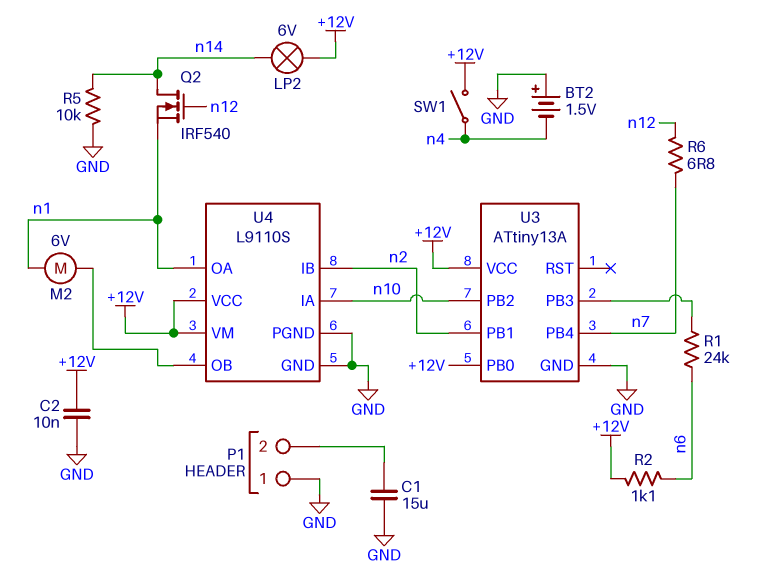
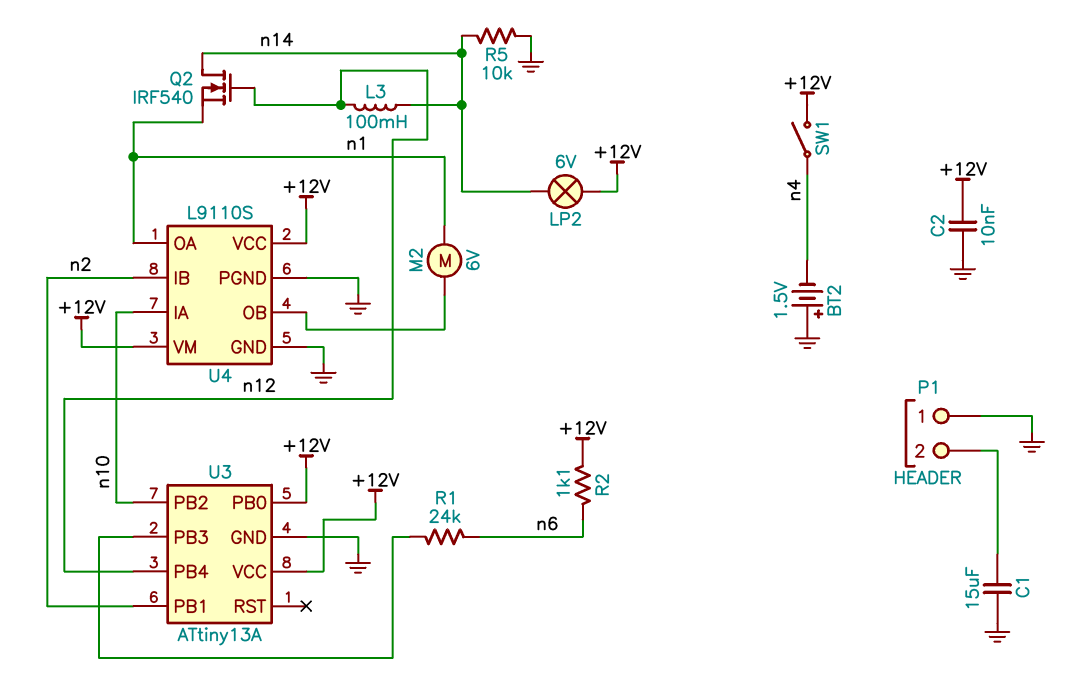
L3: none -> 100mH (n12, n14)
R6: 6.8 (n7, n12) -> none
U3 pin PB4: n7 -> n12

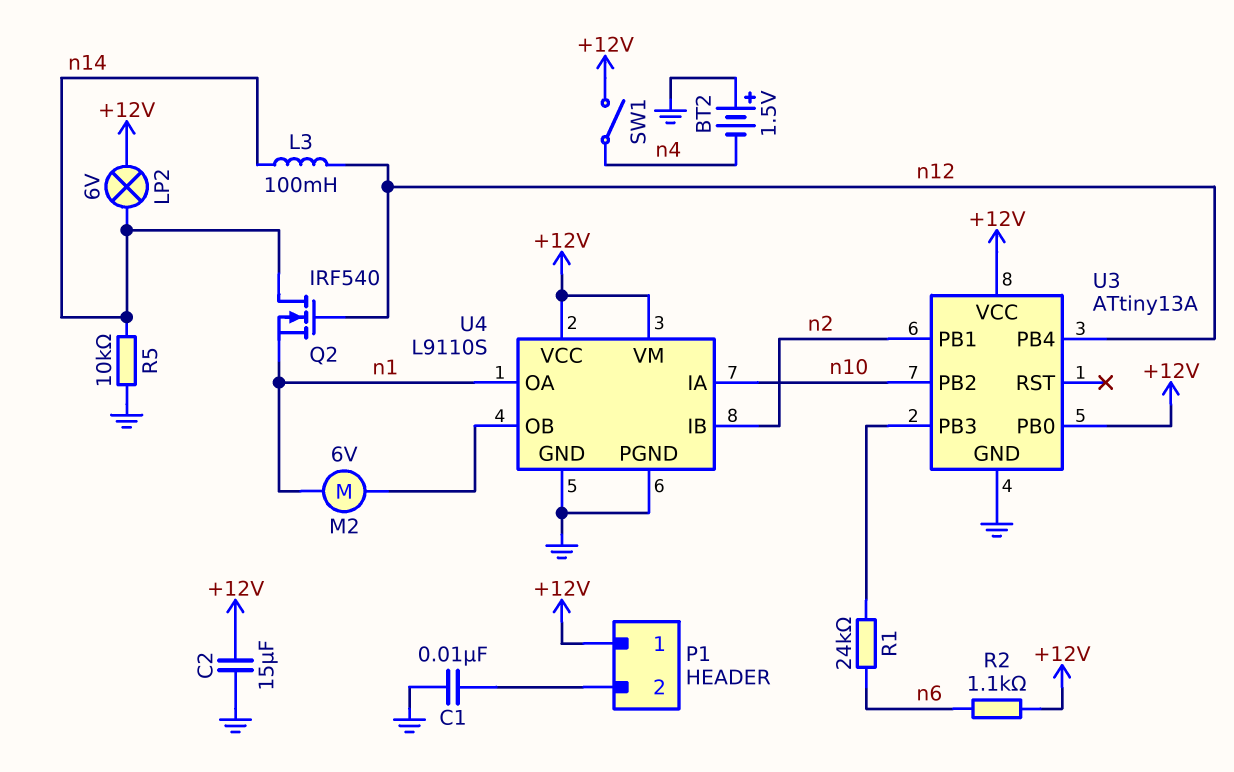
C1: 15uF (GND, P1/2) -> 10nF (GND, P1/2)
C2: 10nF (+12V, GND) -> 15uF (+12V, GND)
P1 pin 1: GND -> +12V

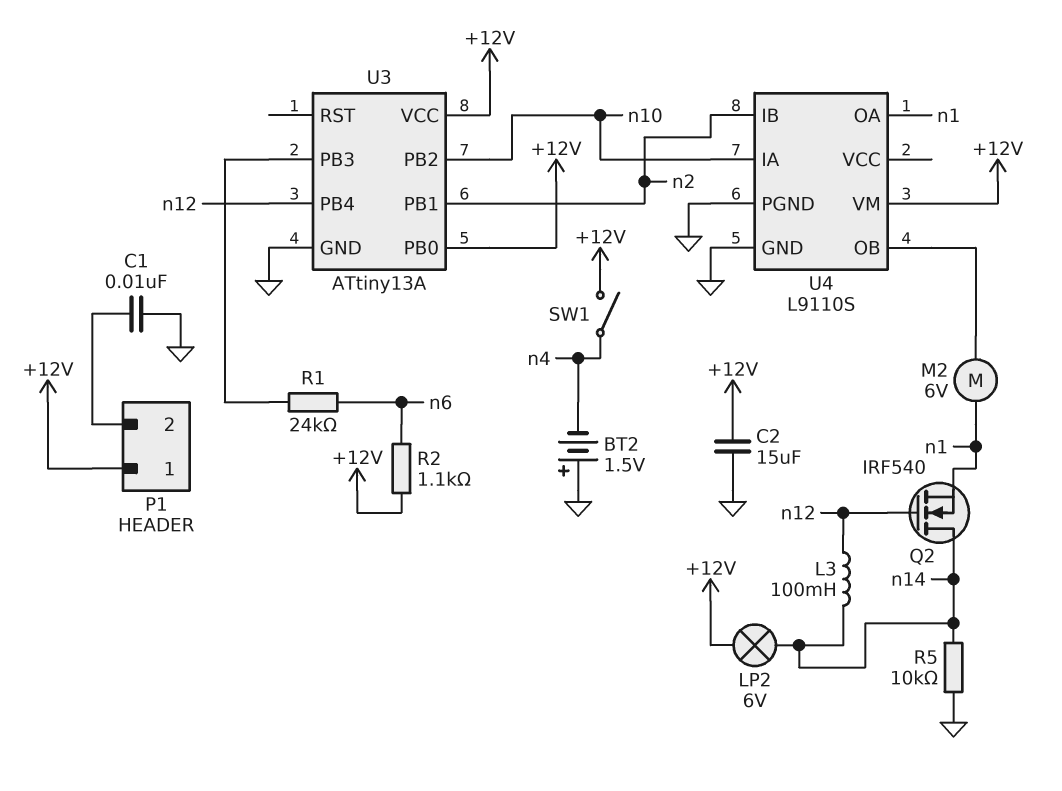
U4 pin VCC: +12V -> none

